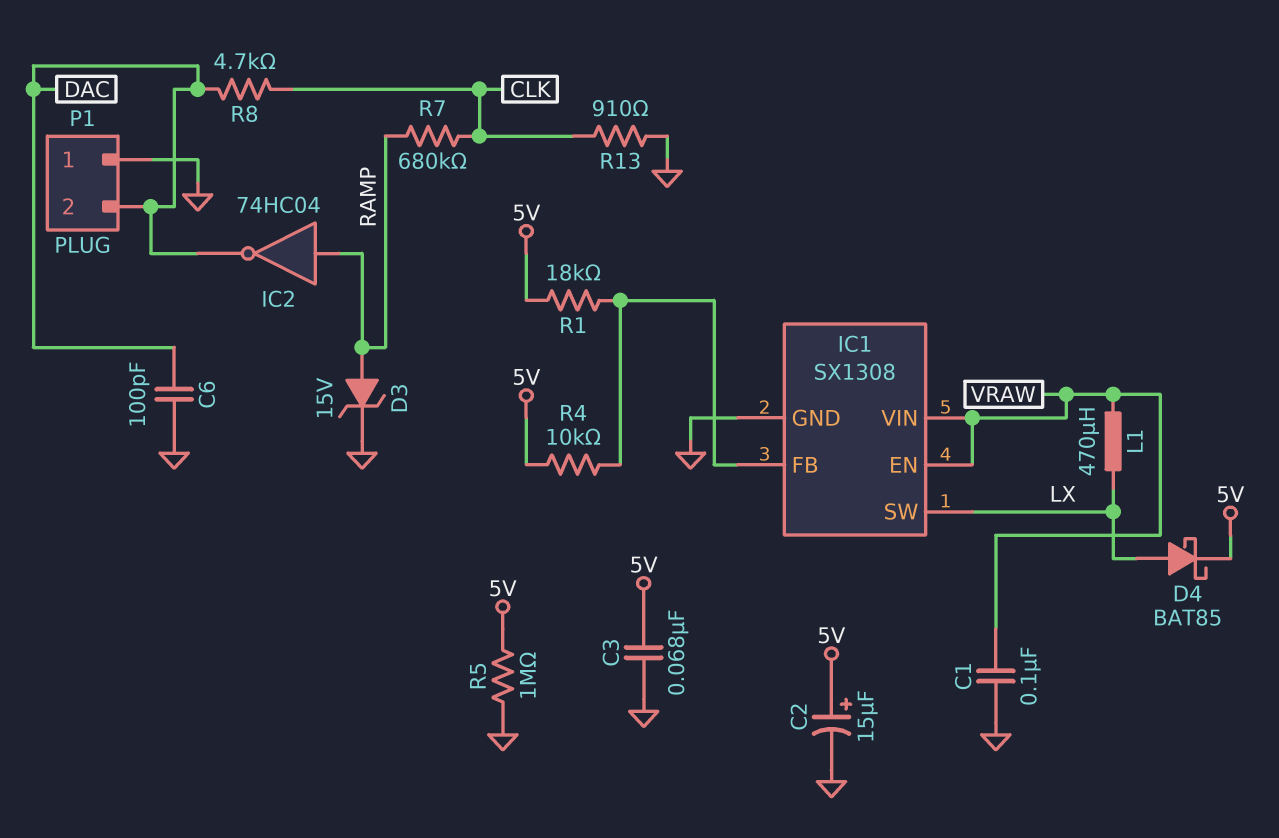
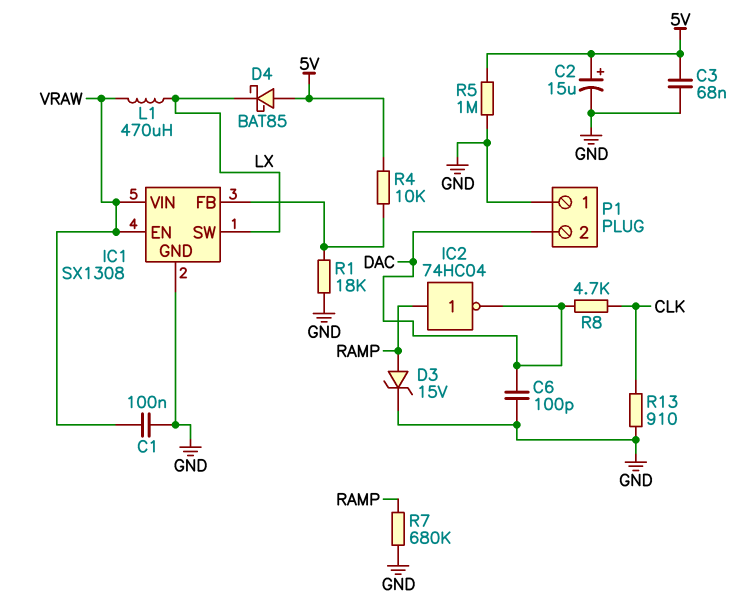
D4: schottky BAT85 (A LX, K 5V) -> schottky BAT85 (A 5V, K LX)
R1: 18k (5V, IC1/FB) -> 18k (GND, IC1/FB)
R7: 680k (CLK, RAMP) -> 680k (GND, RAMP)

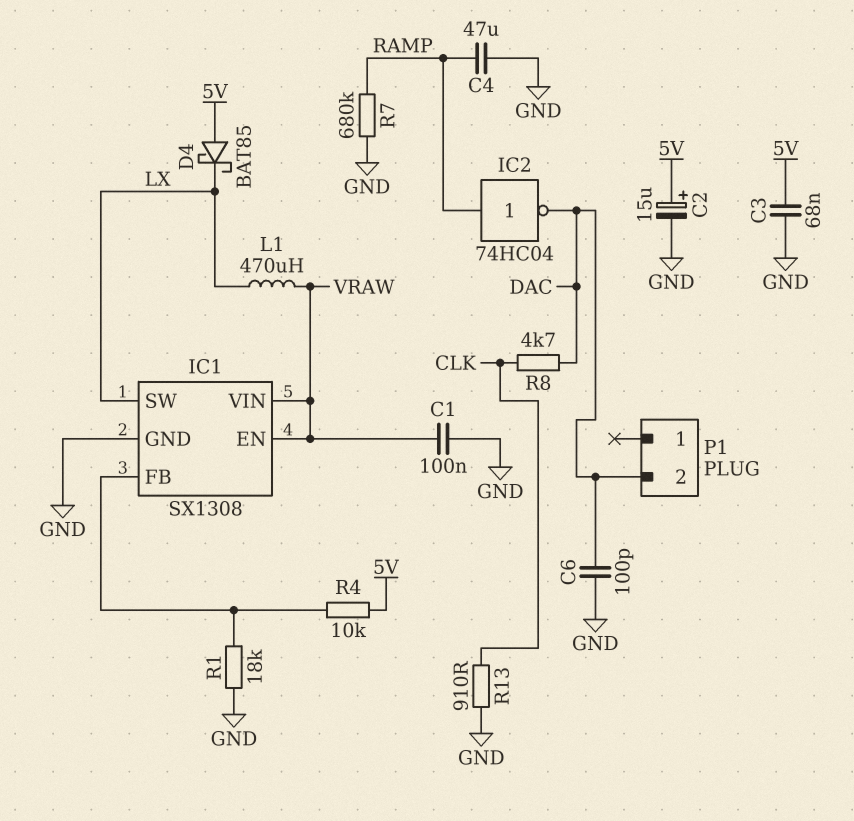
C4: none -> 47uF (GND, RAMP)
D3: zener 15V (A RAMP, K GND) -> none
P1 pin 1: GND -> none
R5: 1M (5V, GND) -> none

